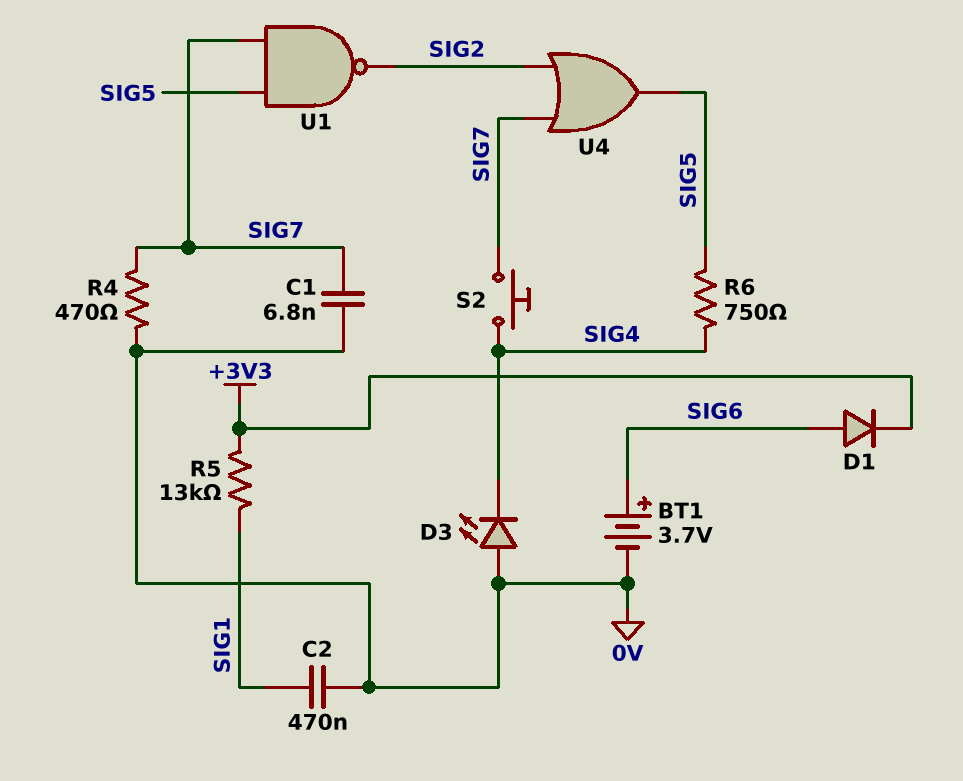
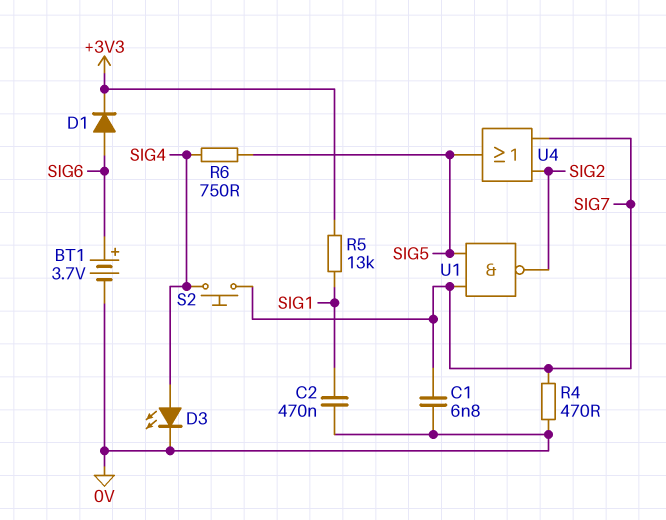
D3: LED (A 0V, K SIG4) -> LED (A SIG4, K 0V)

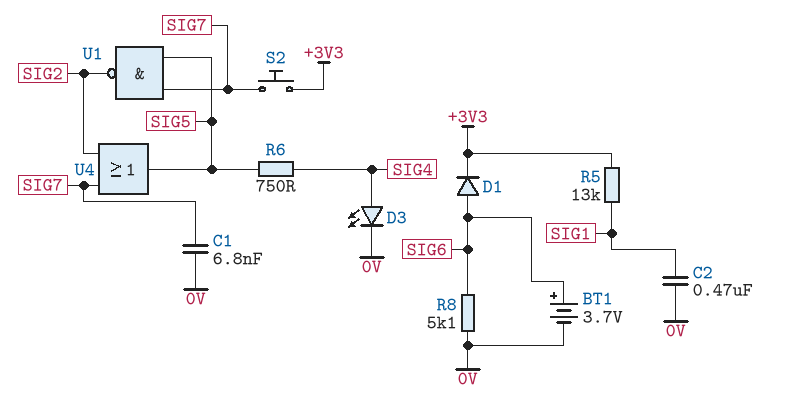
R4: 470 (0V, SIG7) -> none
R8: none -> 5.1k (0V, SIG6)
S2: button (SIG4, SIG7) -> button (+3V3, SIG7)

